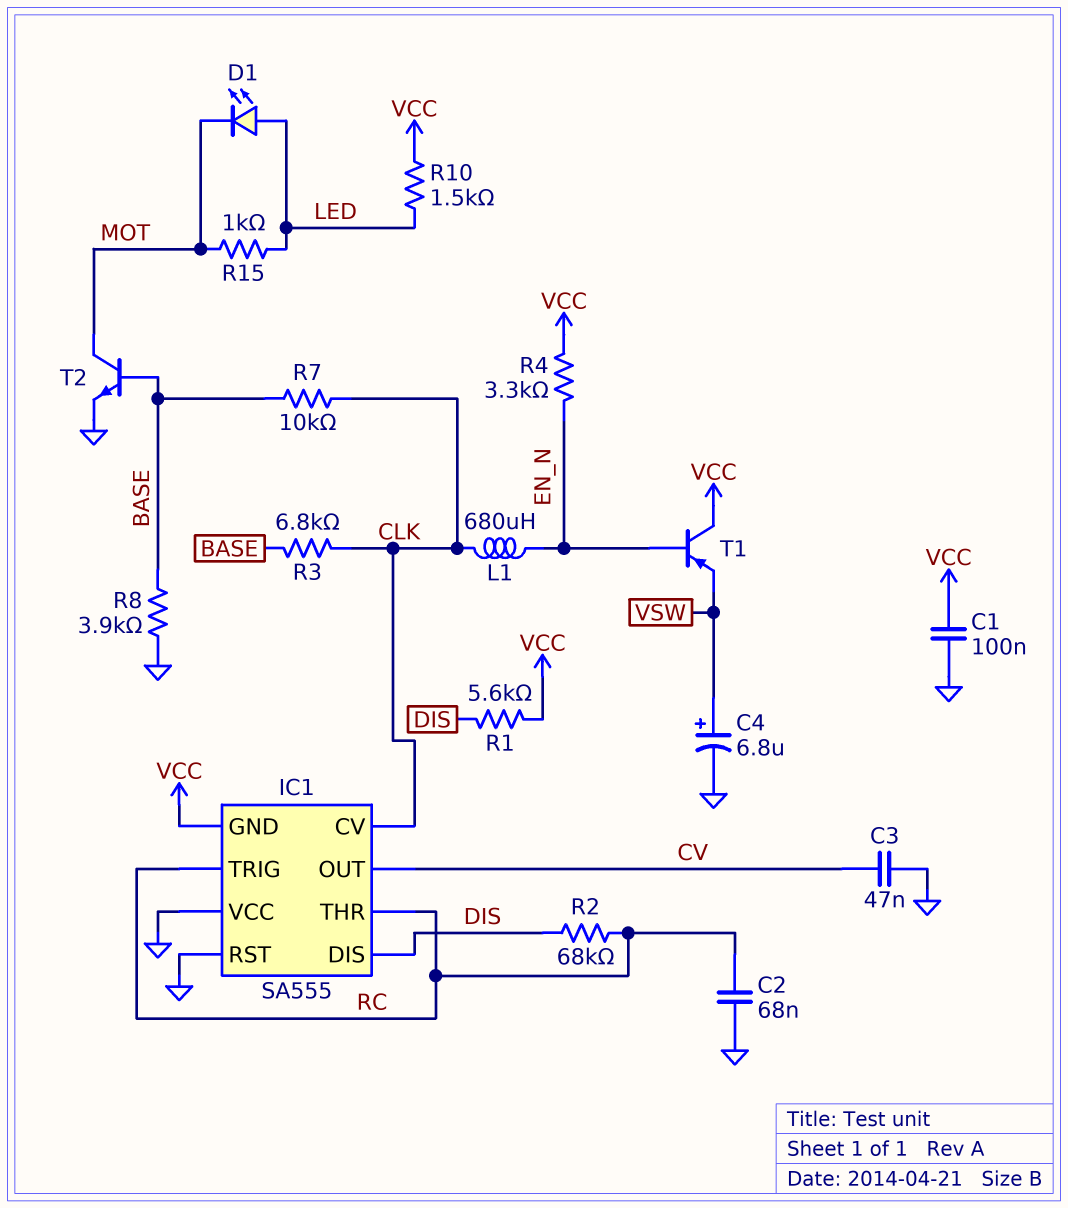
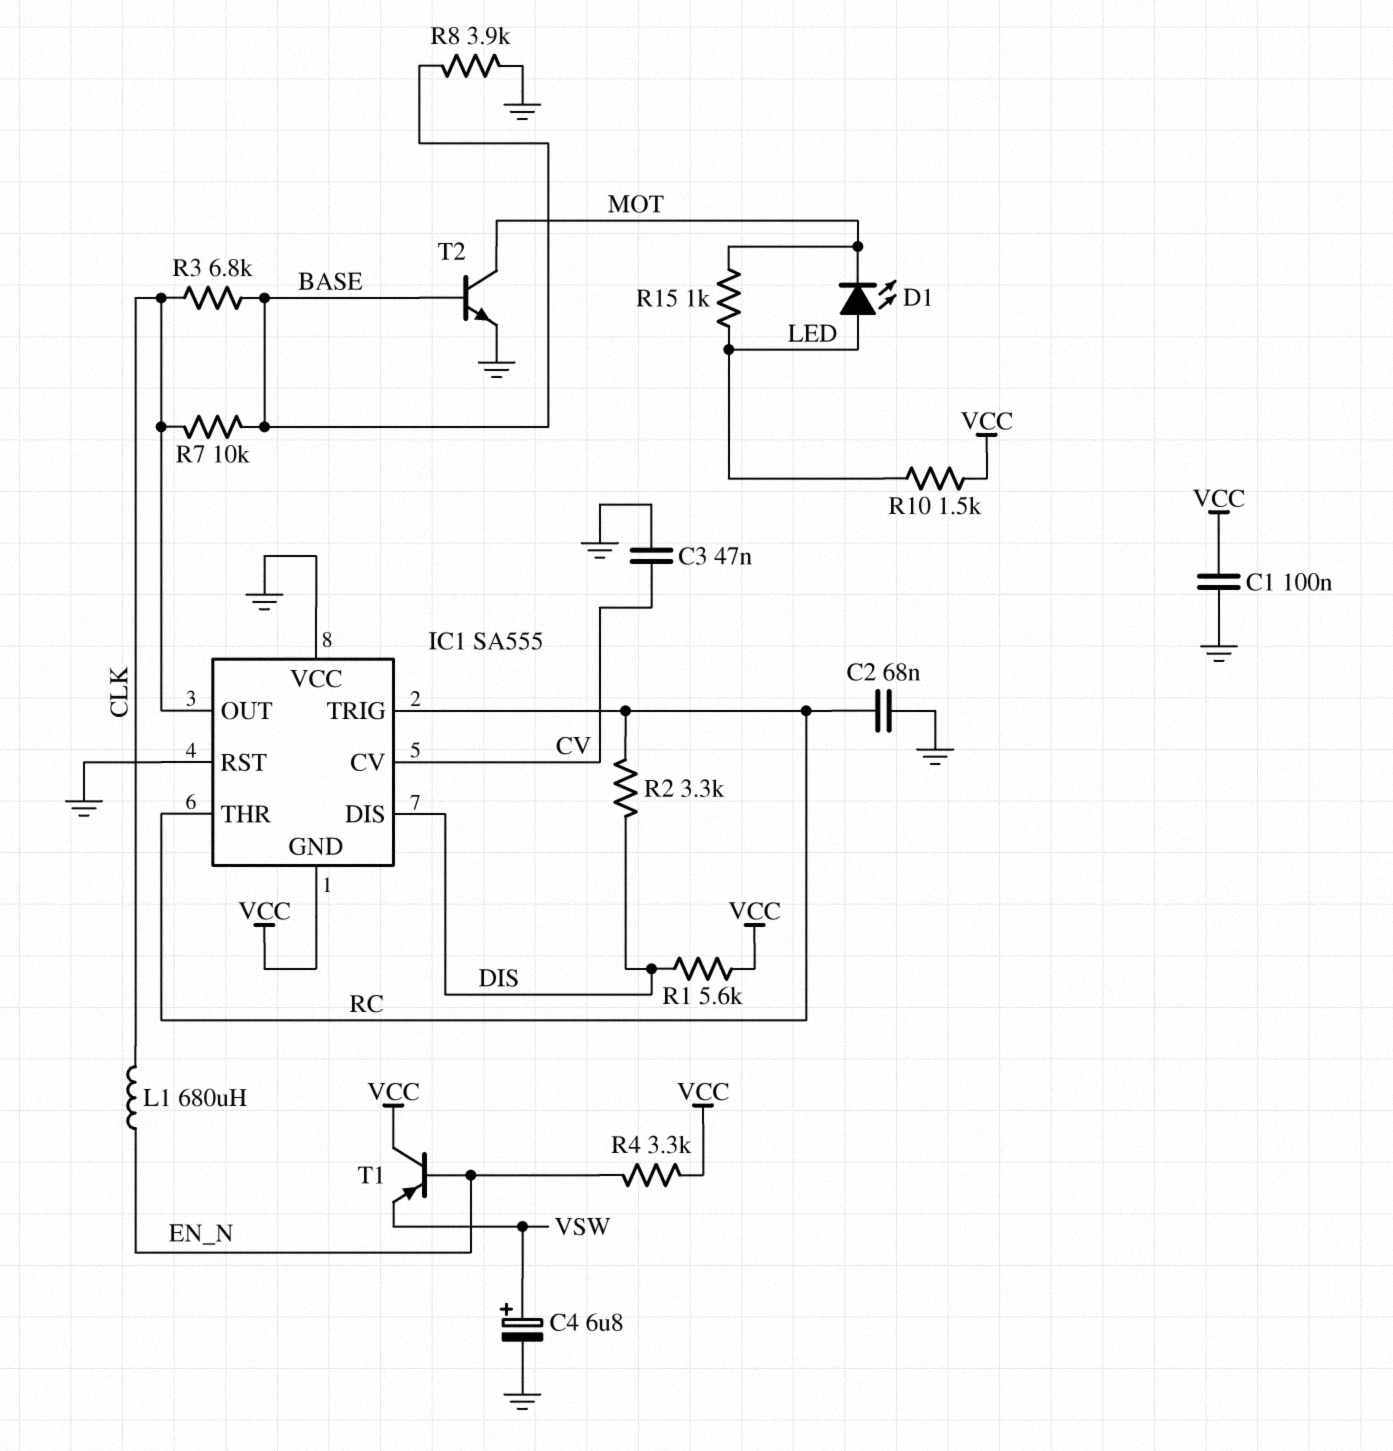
IC1 pin CV: CLK -> CV
IC1 pin OUT: CV -> CLK
R2: 68k (DIS, RC) -> 3.3k (DIS, RC)

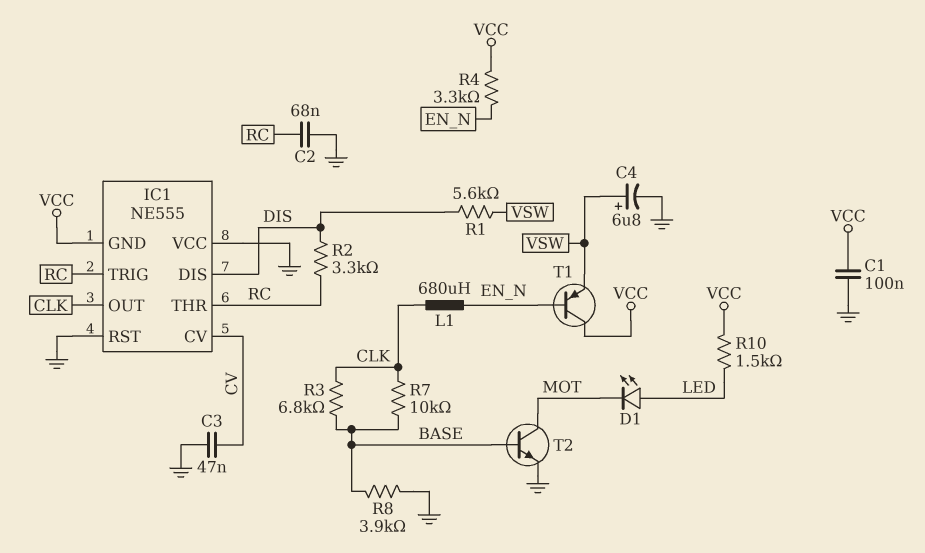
IC1: SA555 -> NE555
R1: 5.6k (DIS, VCC) -> 5.6k (DIS, VSW)
R15: 1k (LED, MOT) -> none

